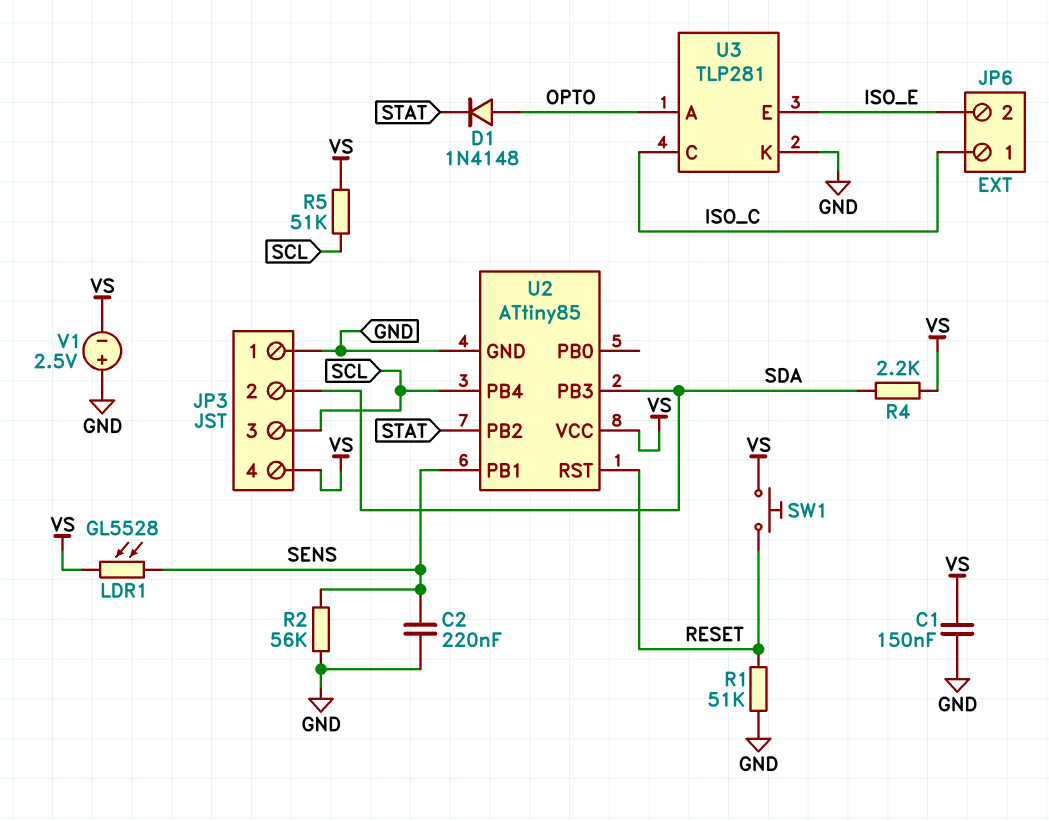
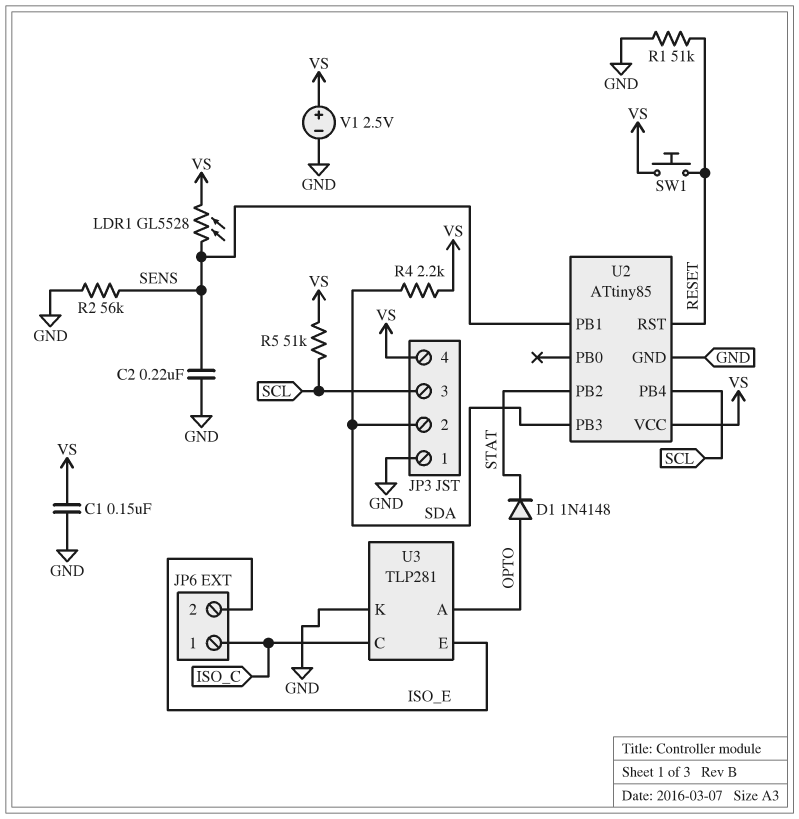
V1: 2.5V (plus GND, minus VS) -> 2.5V (plus VS, minus GND)

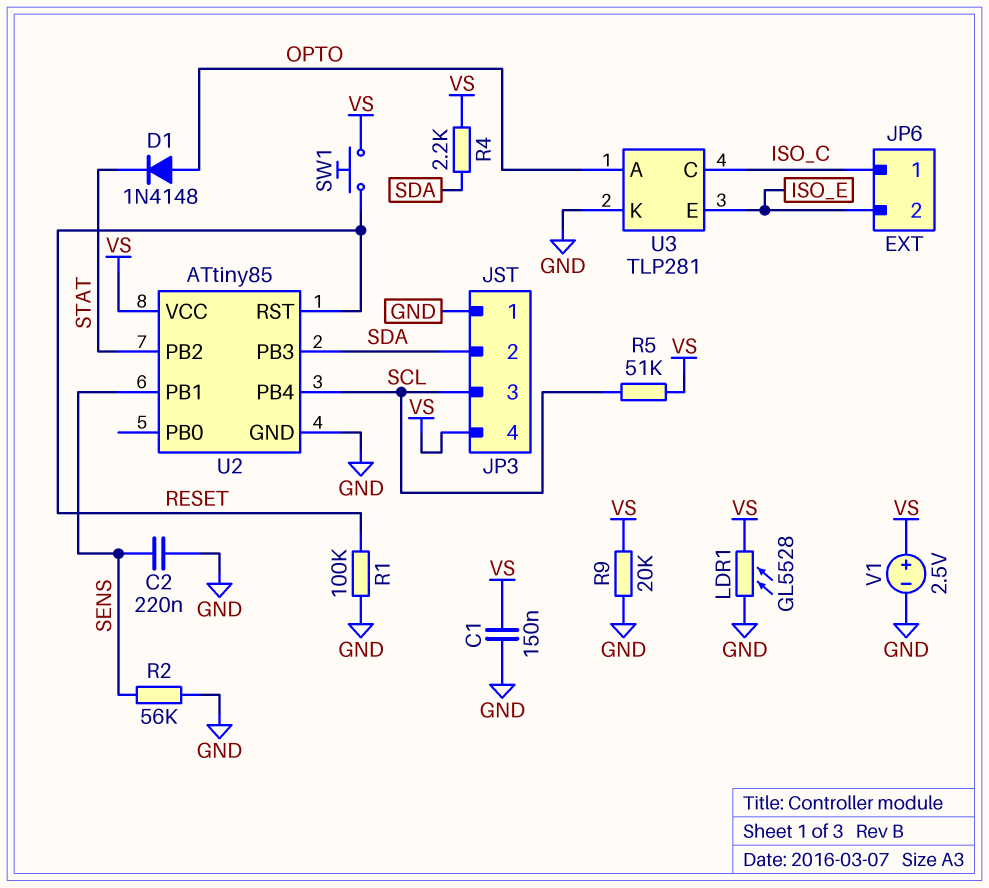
LDR1: GL5528 (SENS, VS) -> GL5528 (GND, VS)
R1: 51k (GND, RESET) -> 100k (GND, RESET)
R9: none -> 20k (GND, VS)

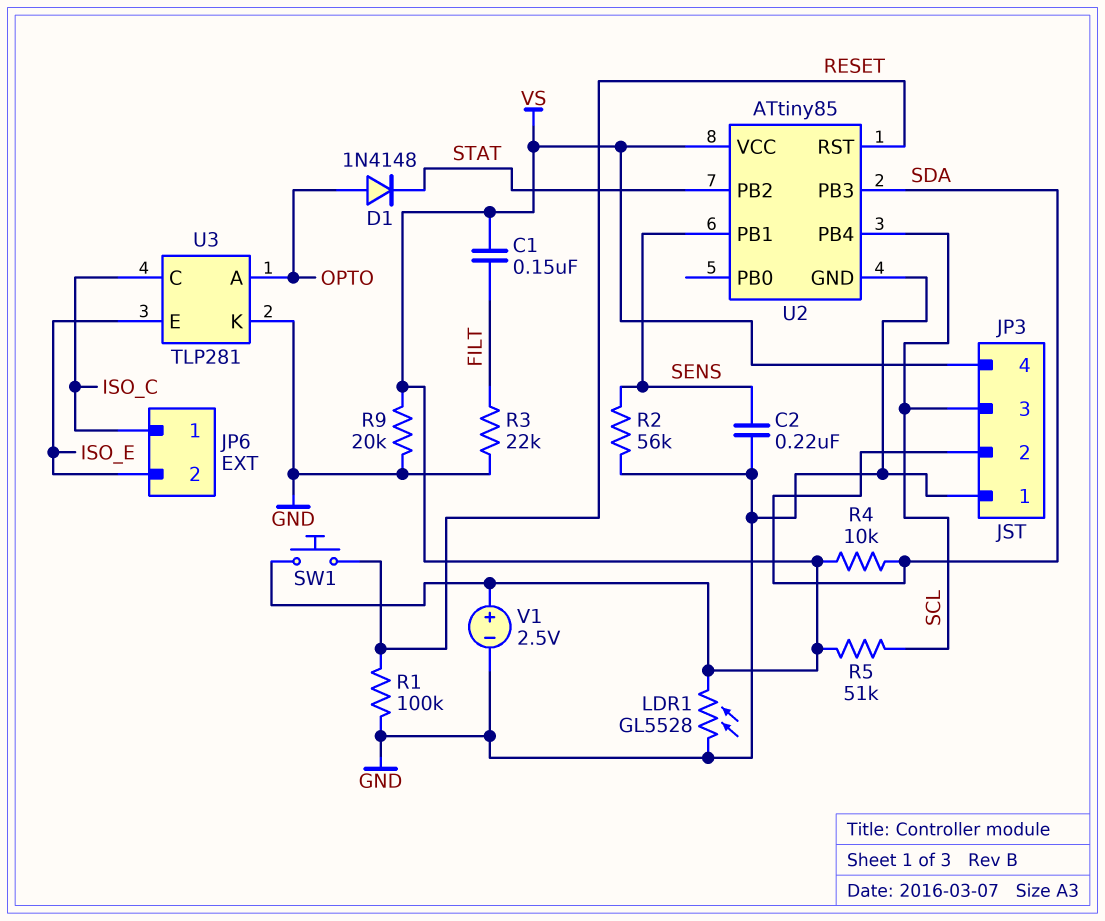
C1: 150nF (GND, VS) -> 150nF (FILT, VS)
R3: none -> 22k (FILT, GND)
R4: 2.2k (SDA, VS) -> 10k (SDA, VS)

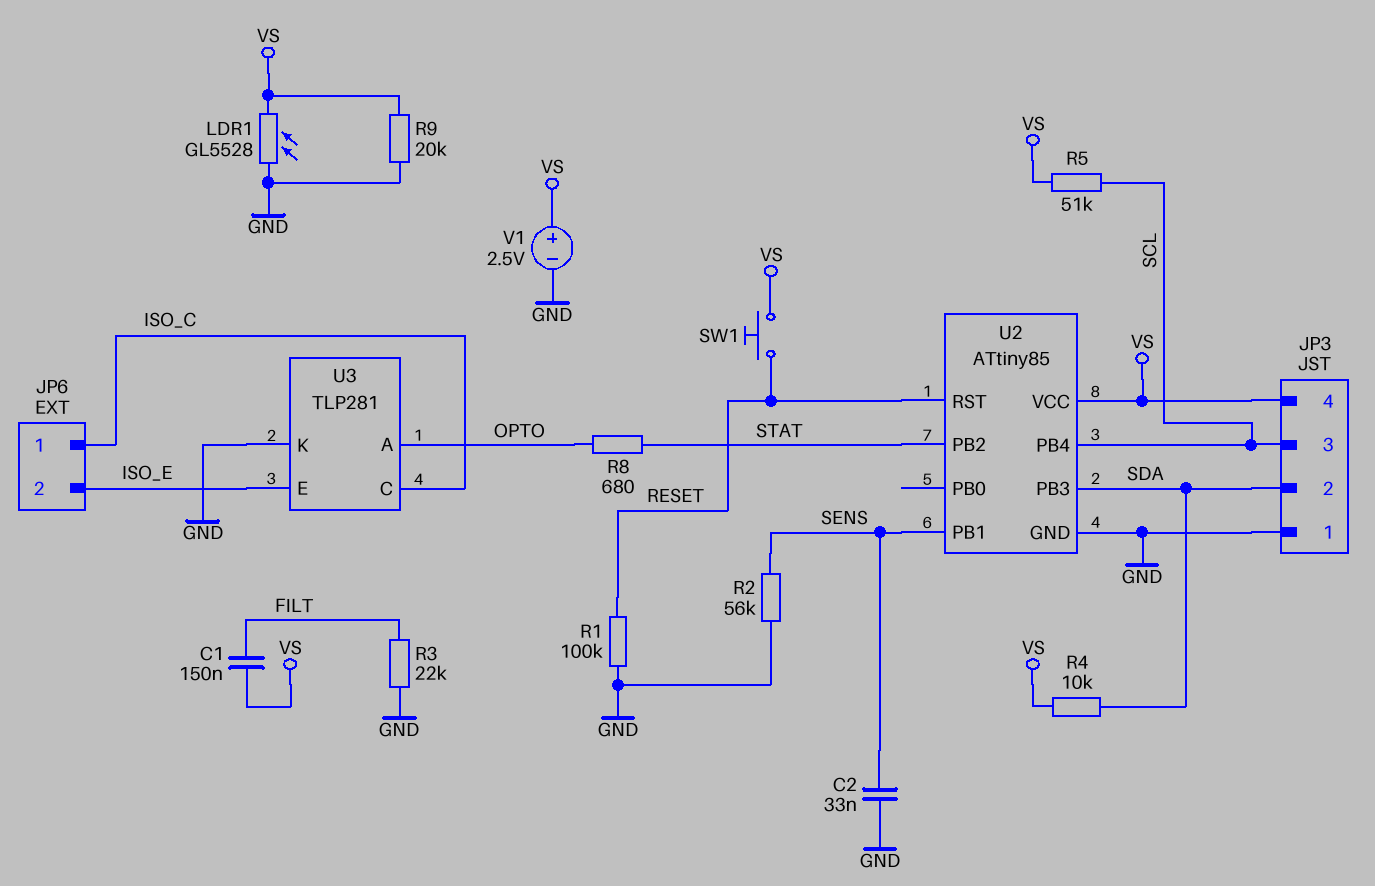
C2: 220nF (GND, SENS) -> 33nF (GND, SENS)
D1: diode 1N4148 (A OPTO, K STAT) -> none
R8: none -> 680 (OPTO, STAT)

